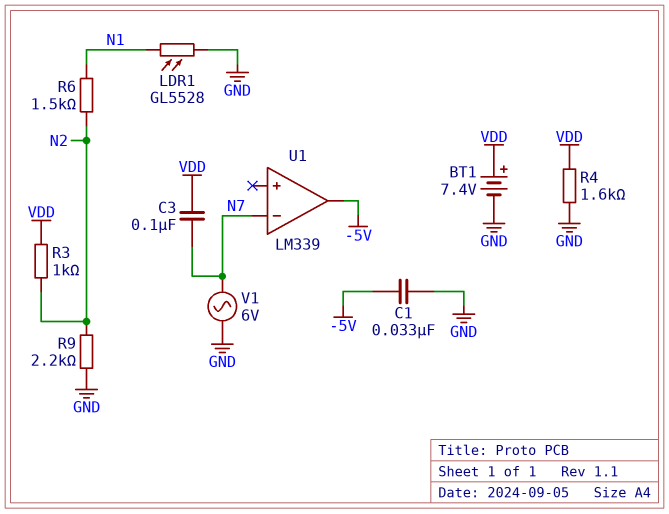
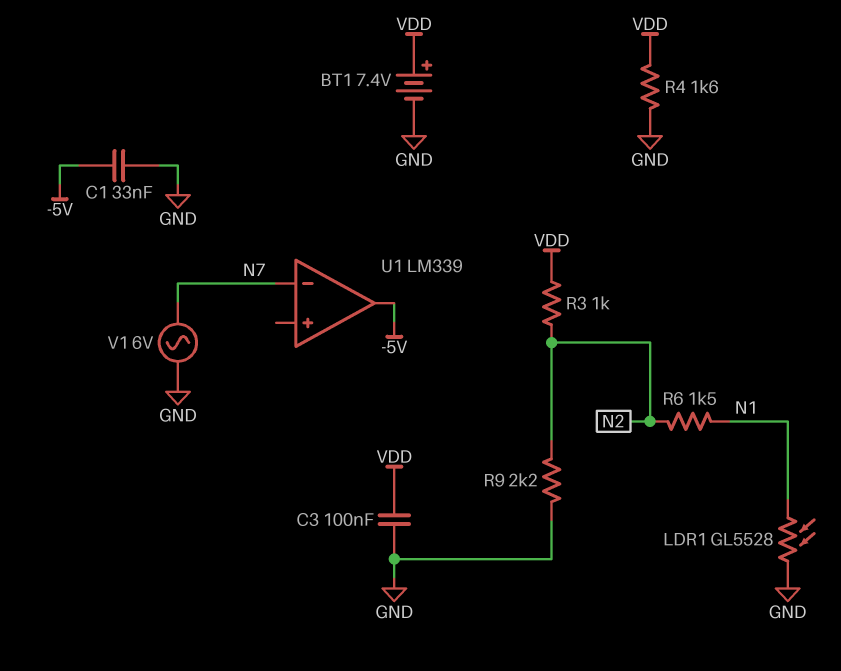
C3: 100nF (N7, VDD) -> 100nF (GND, VDD)

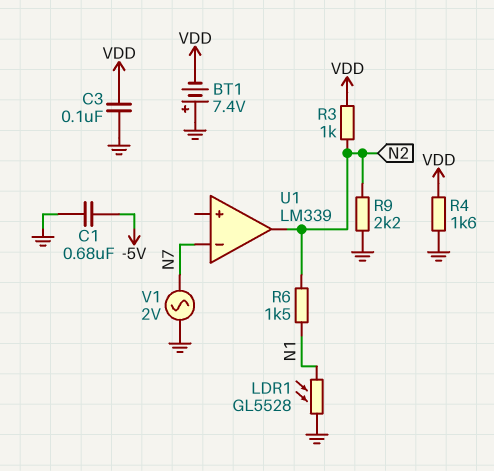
BT1: 7.4V (plus VDD, minus GND) -> 7.4V (plus GND, minus VDD)
C1: 33nF (-5V, GND) -> 680nF (-5V, GND)
U1 pin out: -5V -> N2
V1: AC 6V (GND, N7) -> AC 2V (GND, N7)

